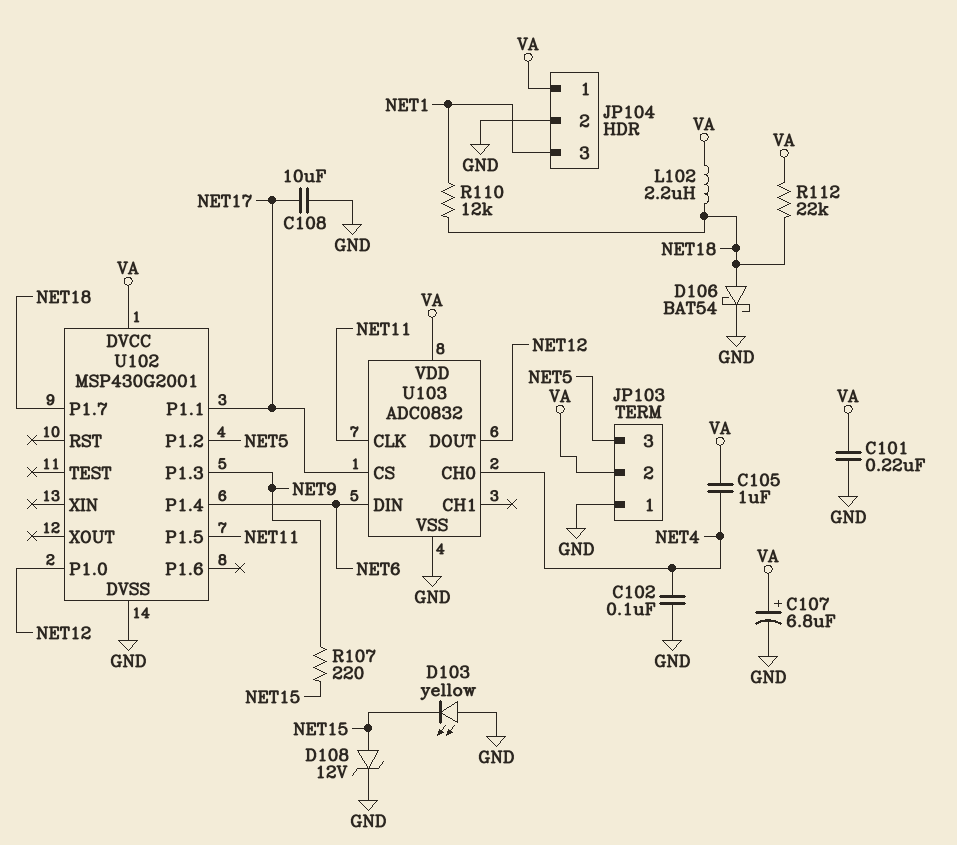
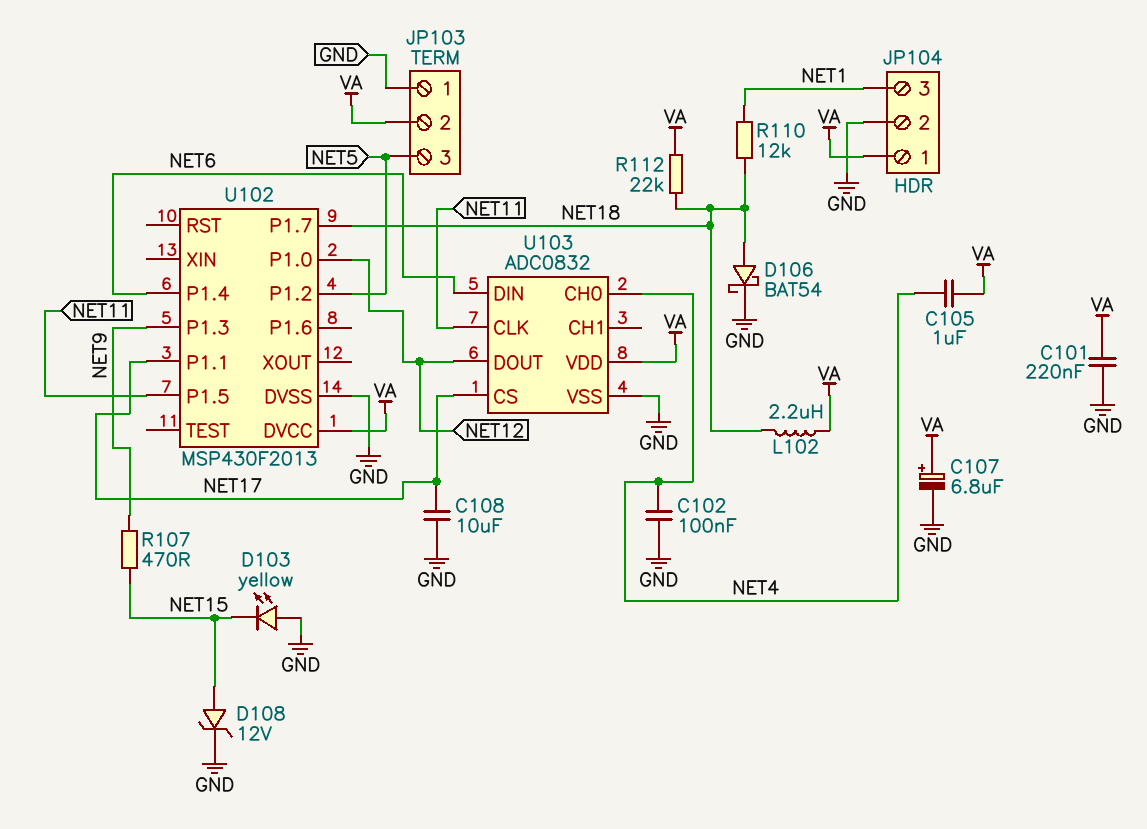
R107: 220 (NET9, NET15) -> 470 (NET9, NET15)
U102: MSP430G2001 -> MSP430F2013

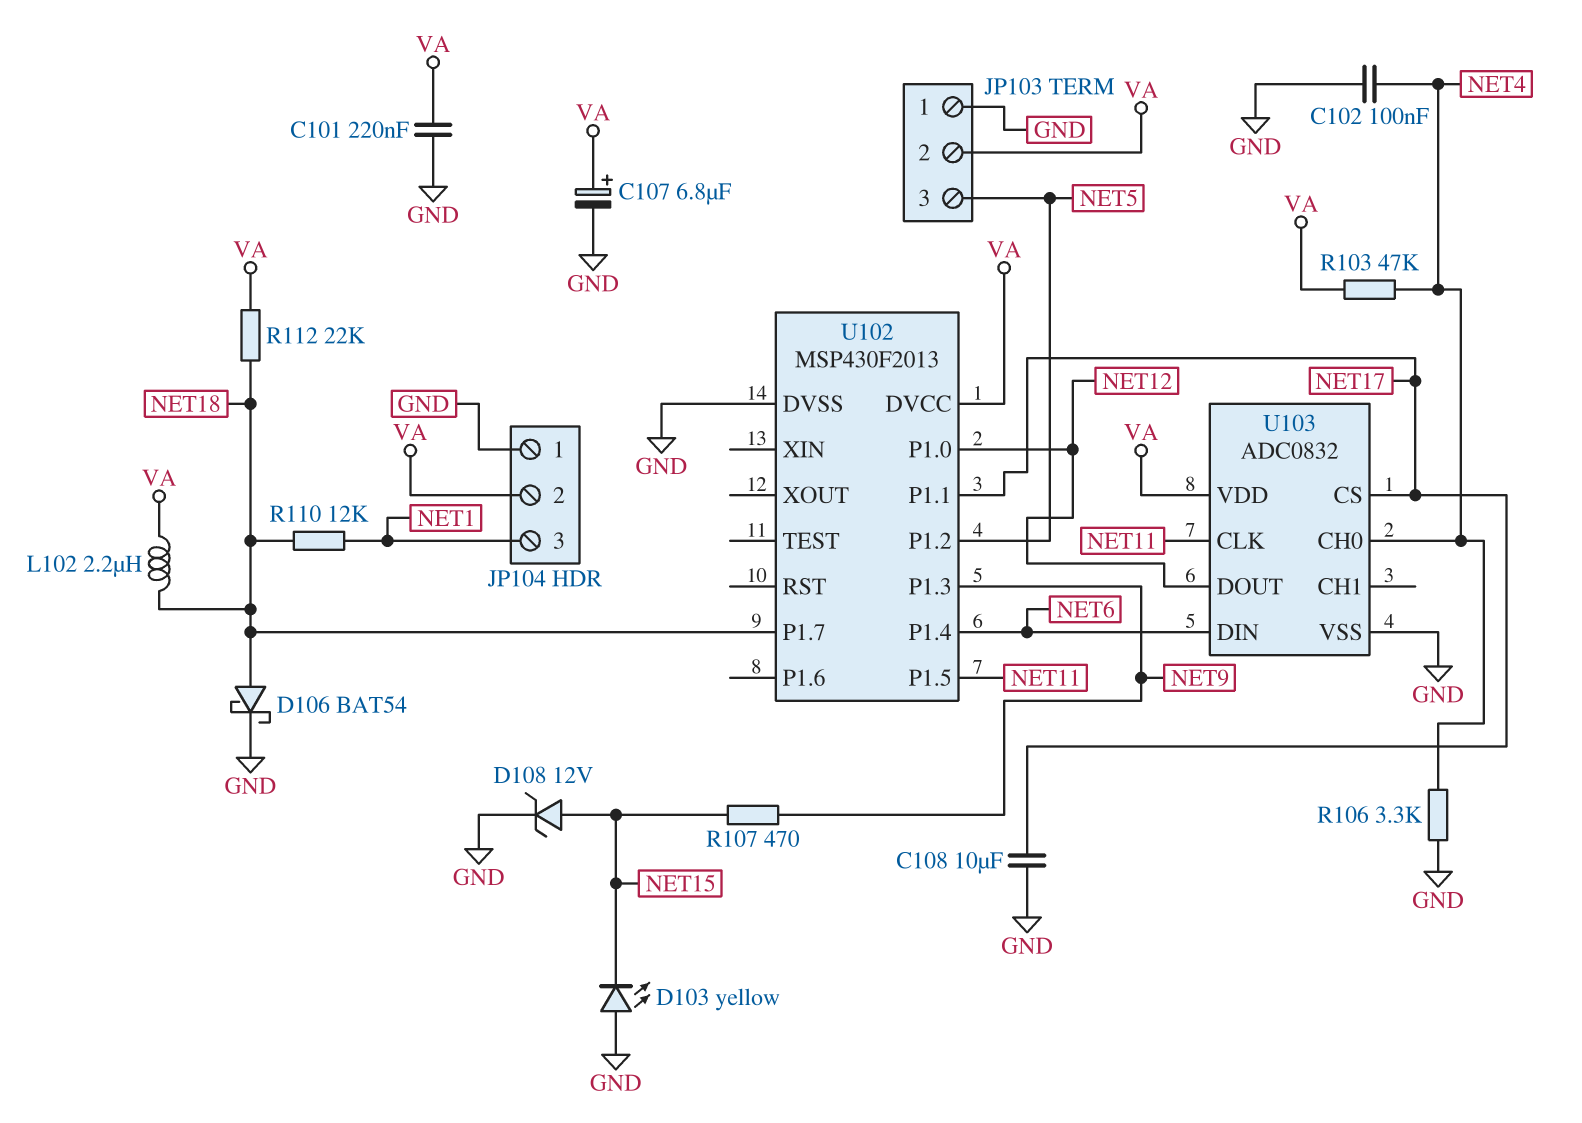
C105: 1uF (NET4, VA) -> none
JP104 pin 1: VA -> GND
JP104 pin 2: GND -> VA
R103: none -> 47k (NET4, VA)
R106: none -> 3.3k (GND, NET4)

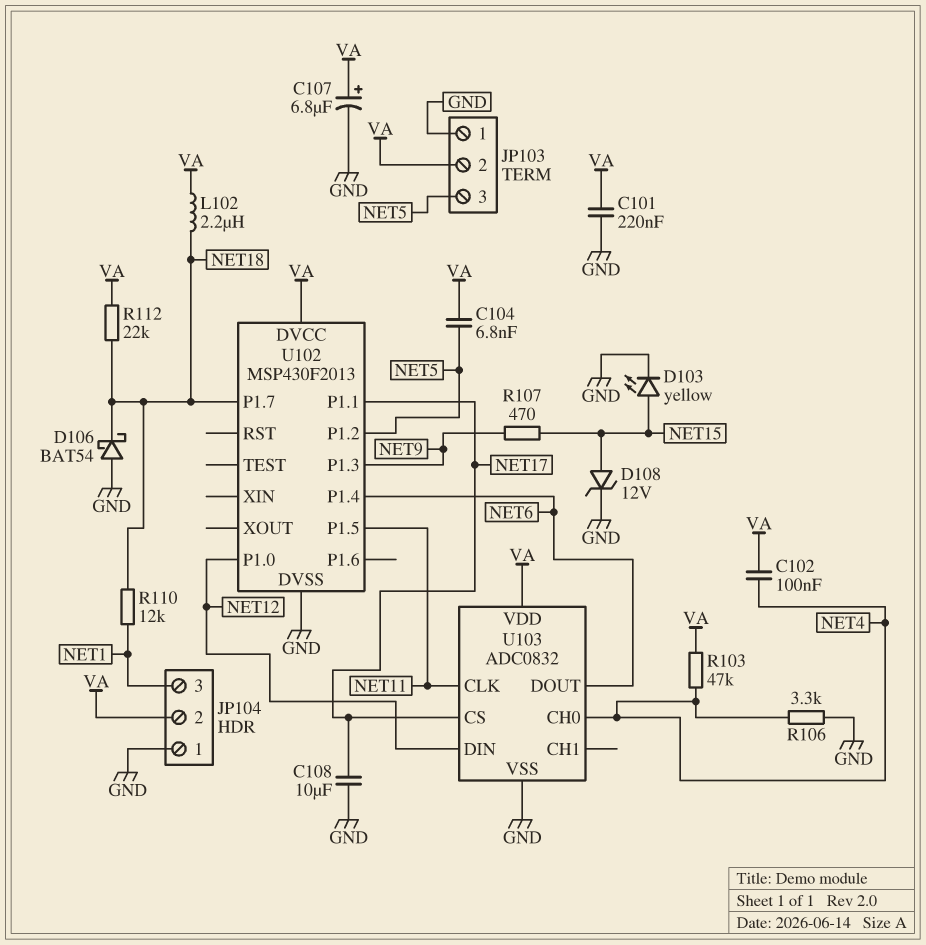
C102: 100nF (GND, NET4) -> 100nF (NET4, VA)
C104: none -> 6.8nF (NET5, VA)
D103: LED yellow (A GND, K NET15) -> LED yellow (A NET15, K GND)
D106: schottky BAT54 (A NET18, K GND) -> schottky BAT54 (A GND, K NET18)
U103 pin DIN: NET6 -> NET12
U103 pin DOUT: NET12 -> NET6

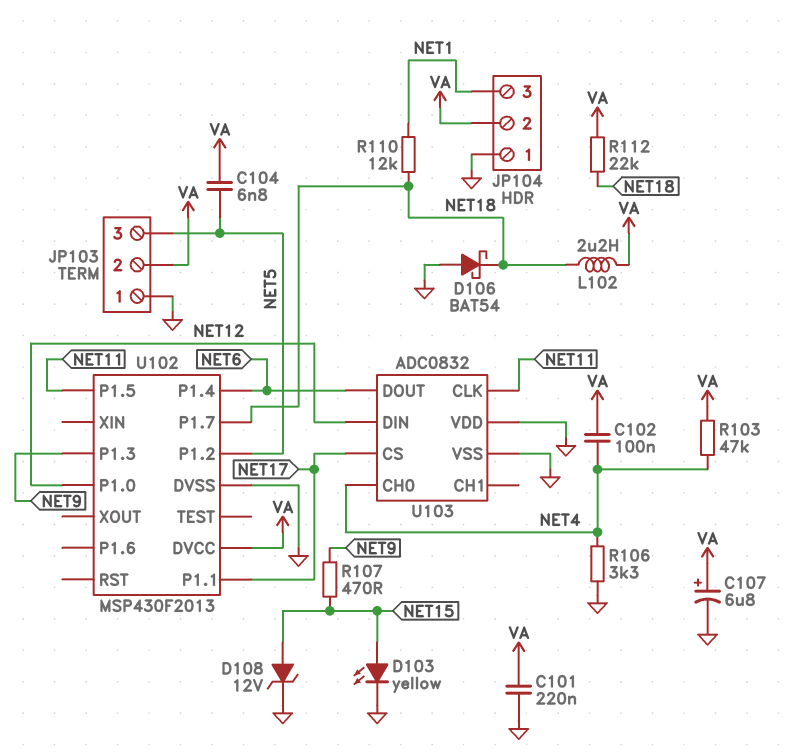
C108: 10uF (GND, NET17) -> none
U103 pin VDD: VA -> GND

